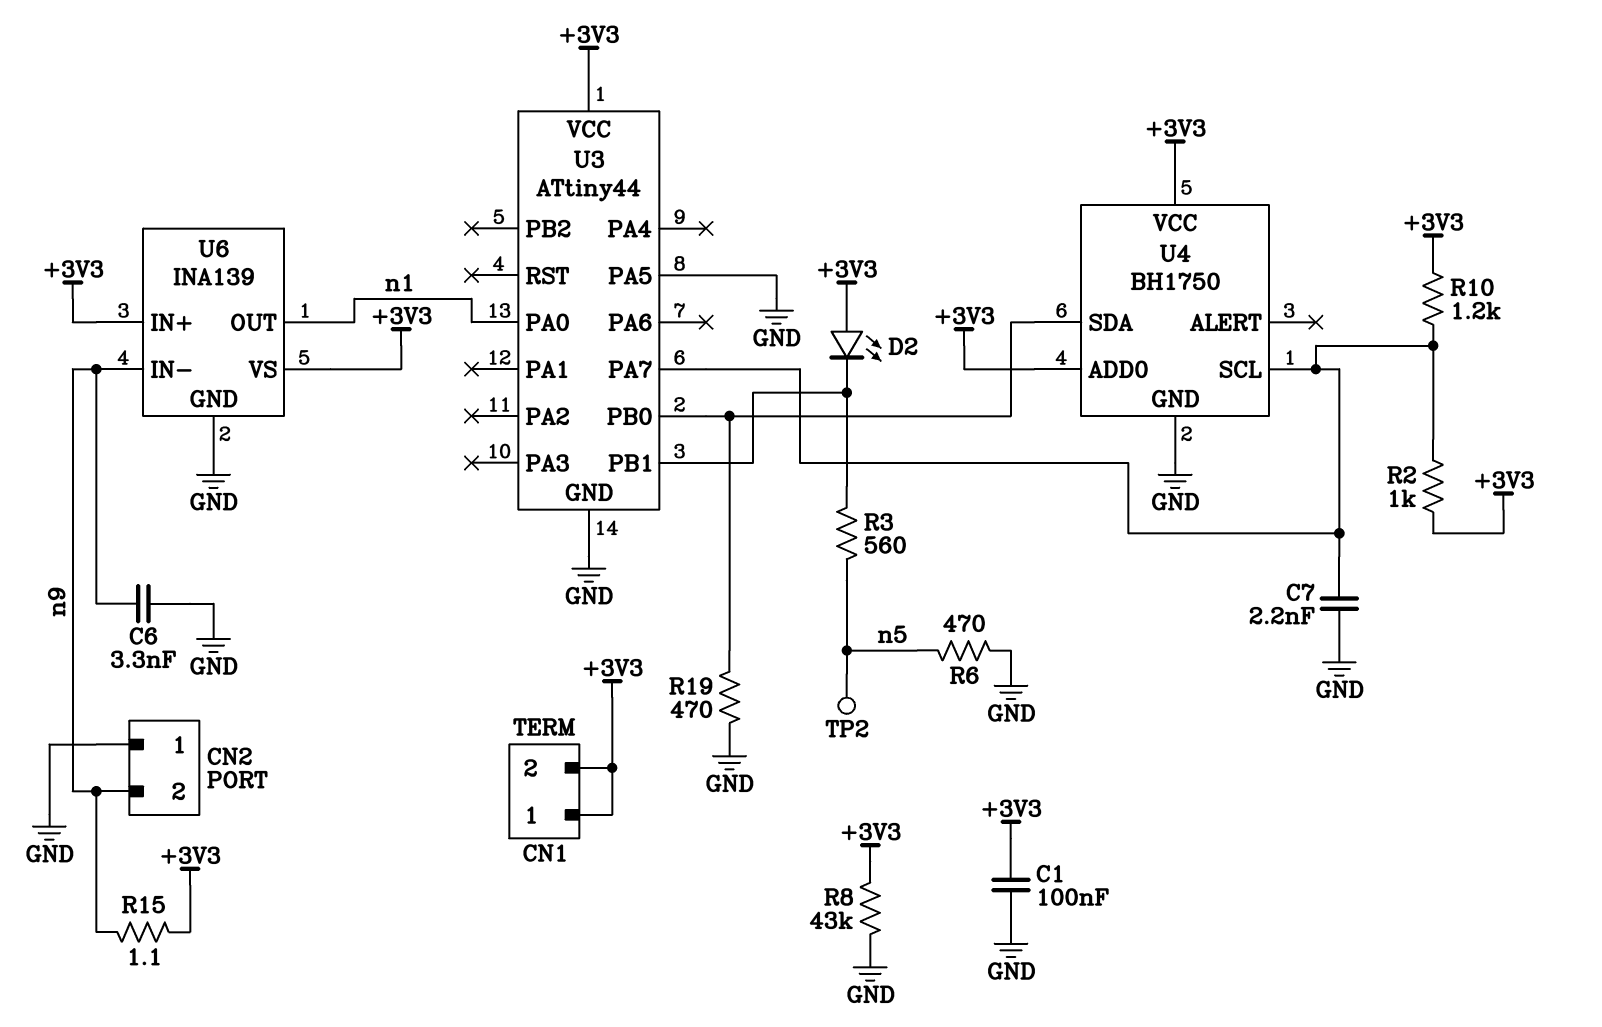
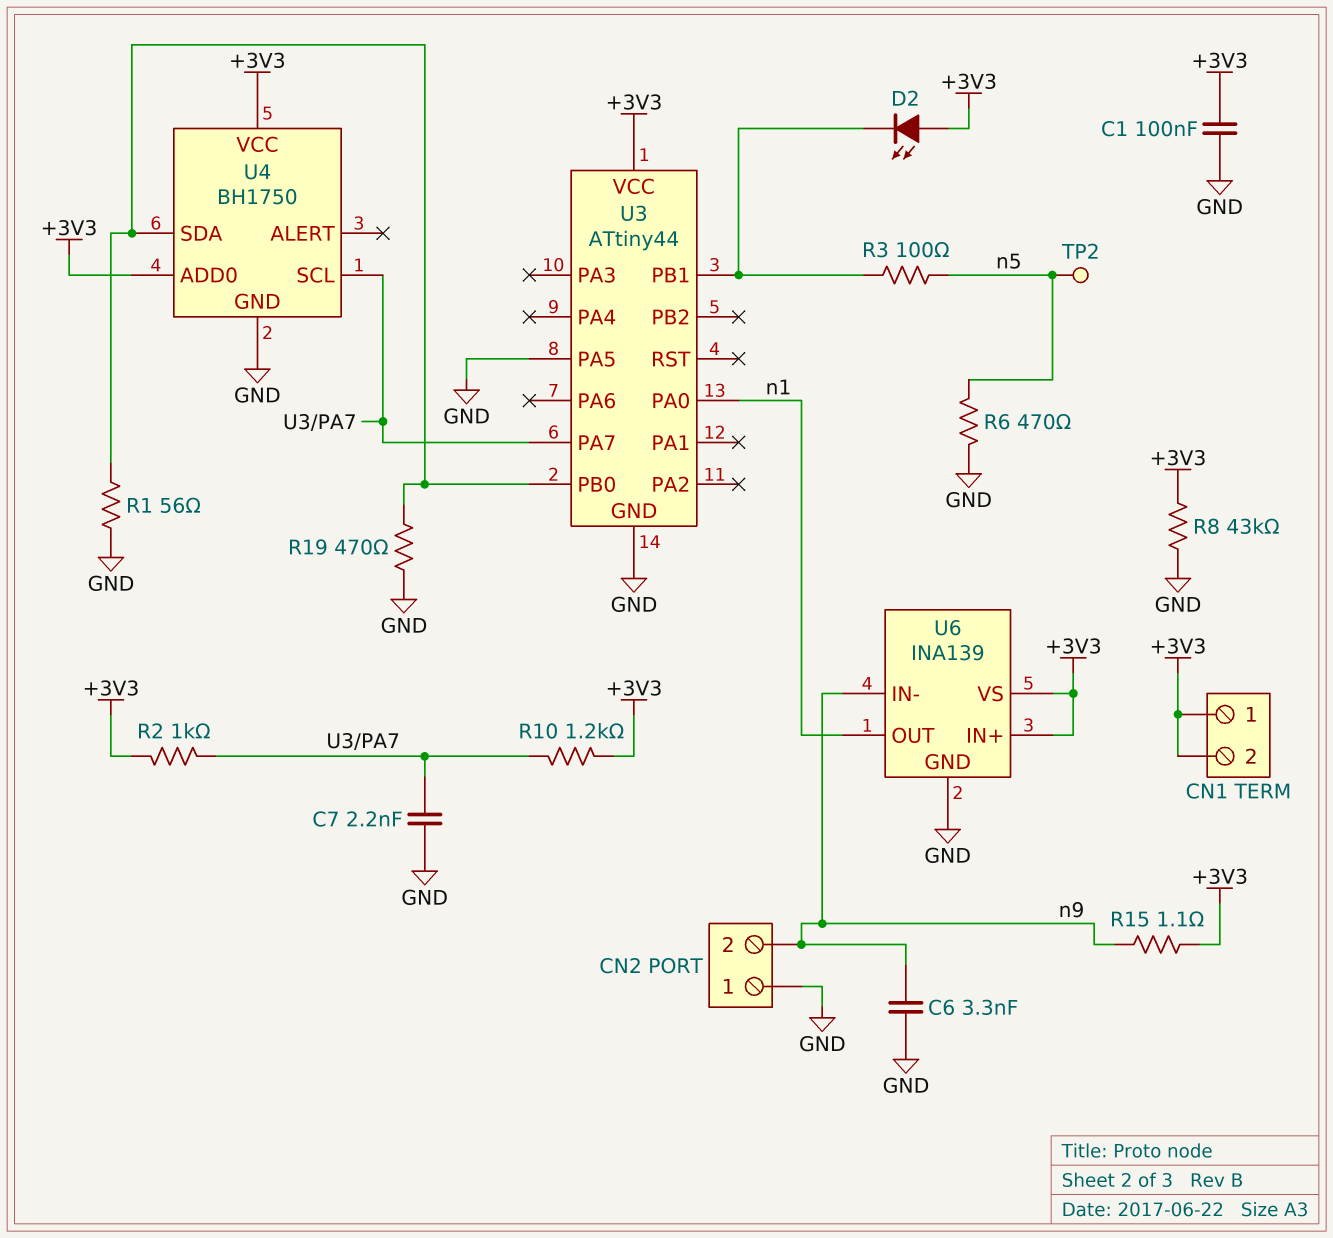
R1: none -> 56 (GND, U3/PB0)
R3: 560 (U3/PB1, n5) -> 100 (U3/PB1, n5)

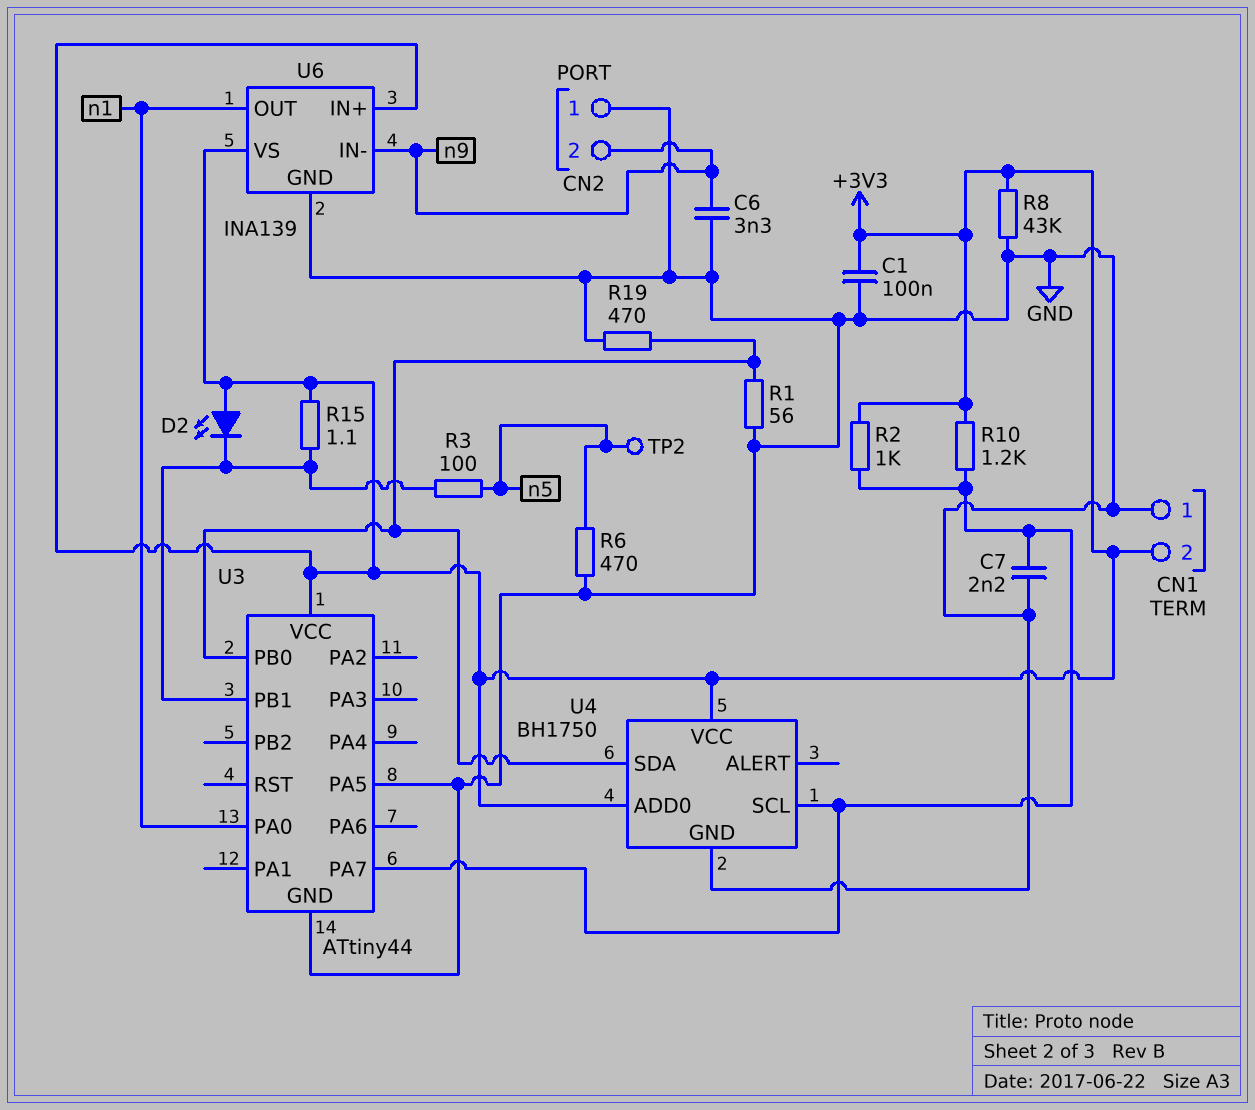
CN1 pin 1: +3V3 -> GND
R15: 1.1 (+3V3, n9) -> 1.1 (+3V3, U3/PB1)

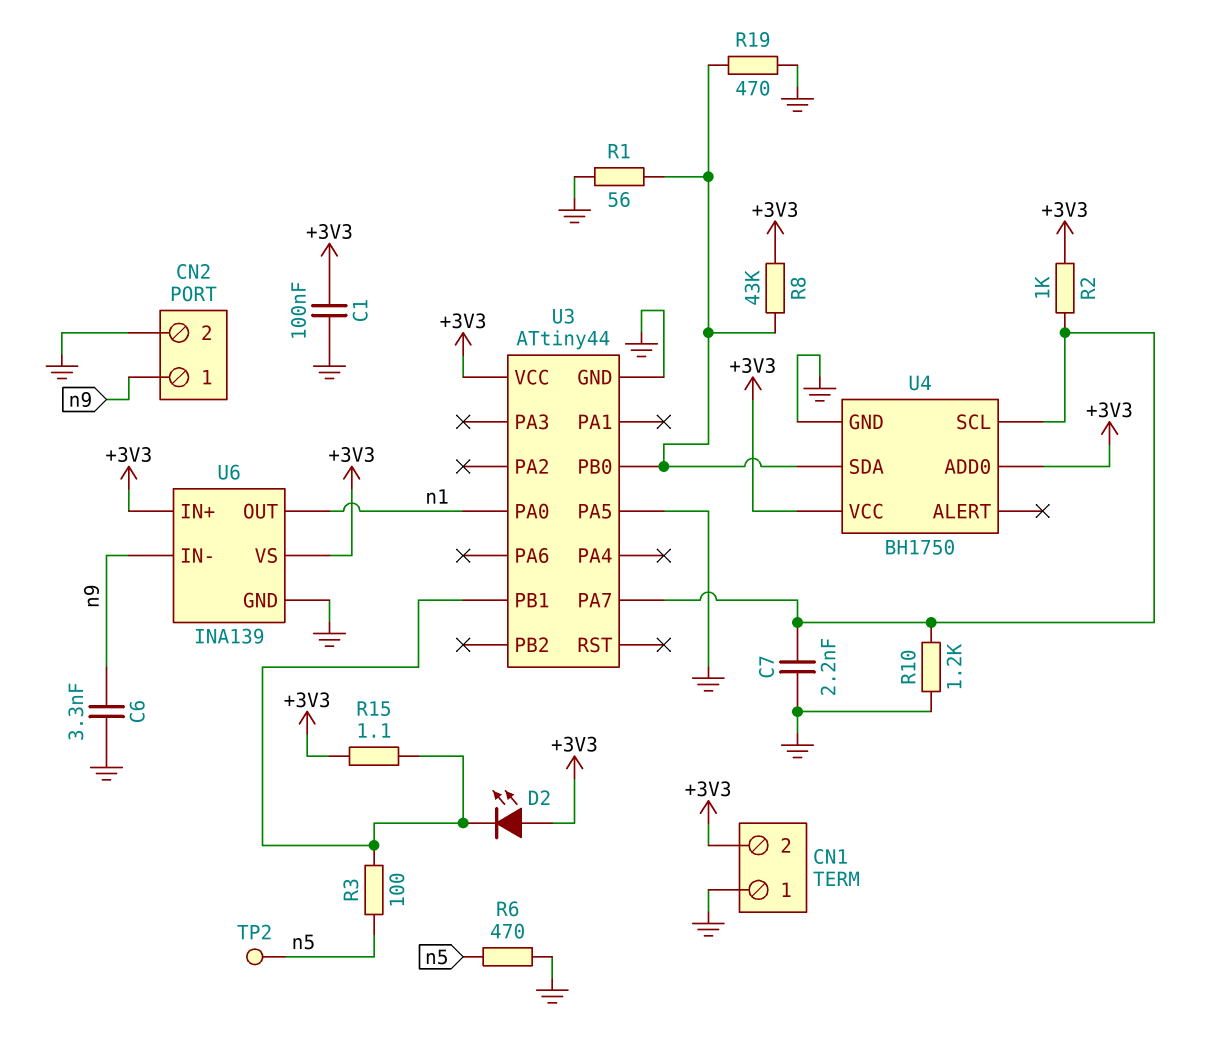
CN2 pin 1: GND -> n9
CN2 pin 2: n9 -> GND
R8: 43k (+3V3, GND) -> 43k (+3V3, U3/PB0)
R10: 1.2k (+3V3, U3/PA7) -> 1.2k (GND, U3/PA7)

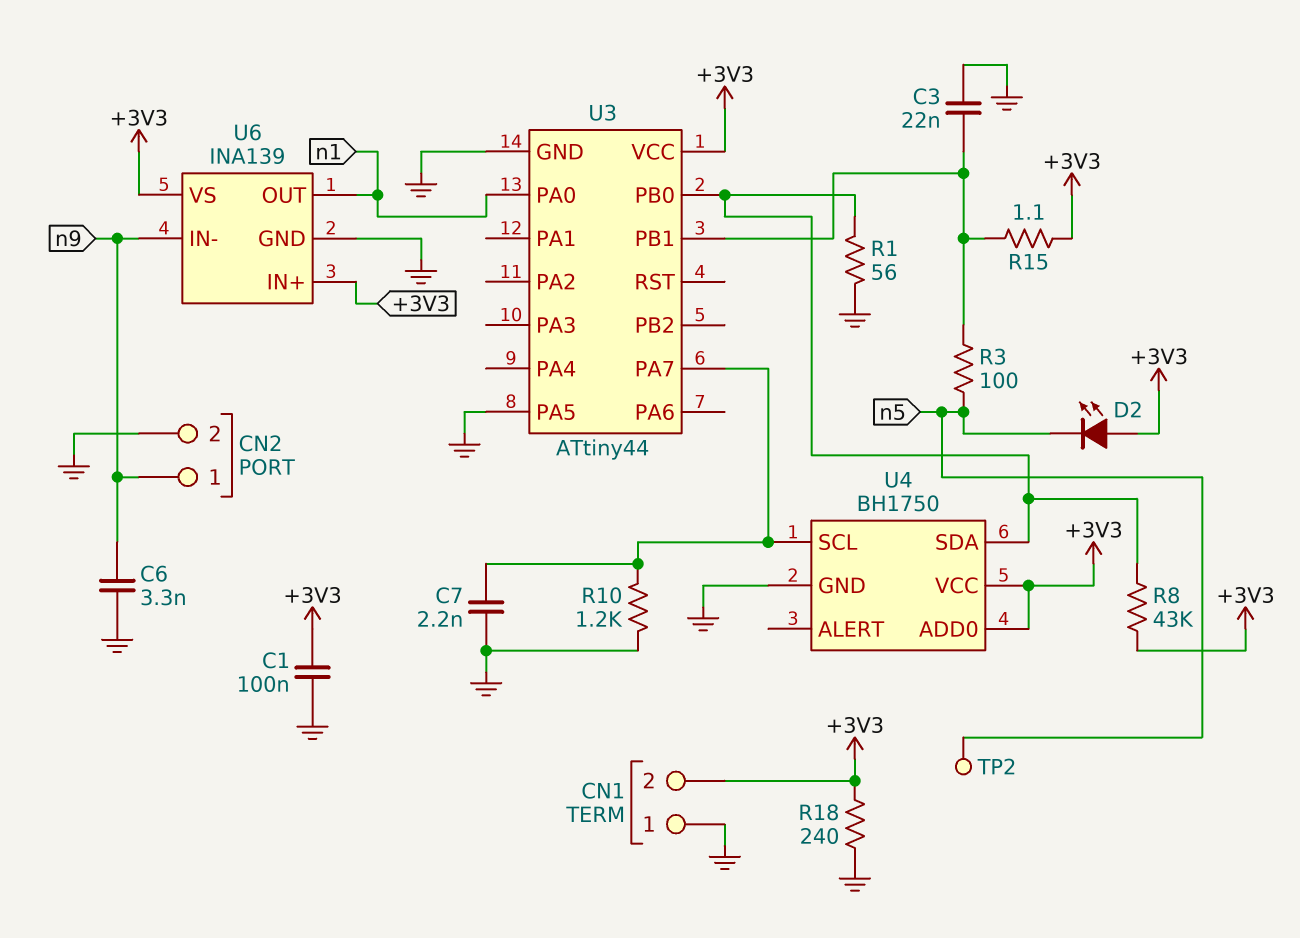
C3: none -> 22nF (GND, U3/PB1)
D2: LED (A +3V3, K U3/PB1) -> LED (A +3V3, K n5)
R2: 1k (+3V3, U3/PA7) -> none
R6: 470 (GND, n5) -> none
R18: none -> 240 (+3V3, GND)
R19: 470 (GND, U3/PB0) -> none

